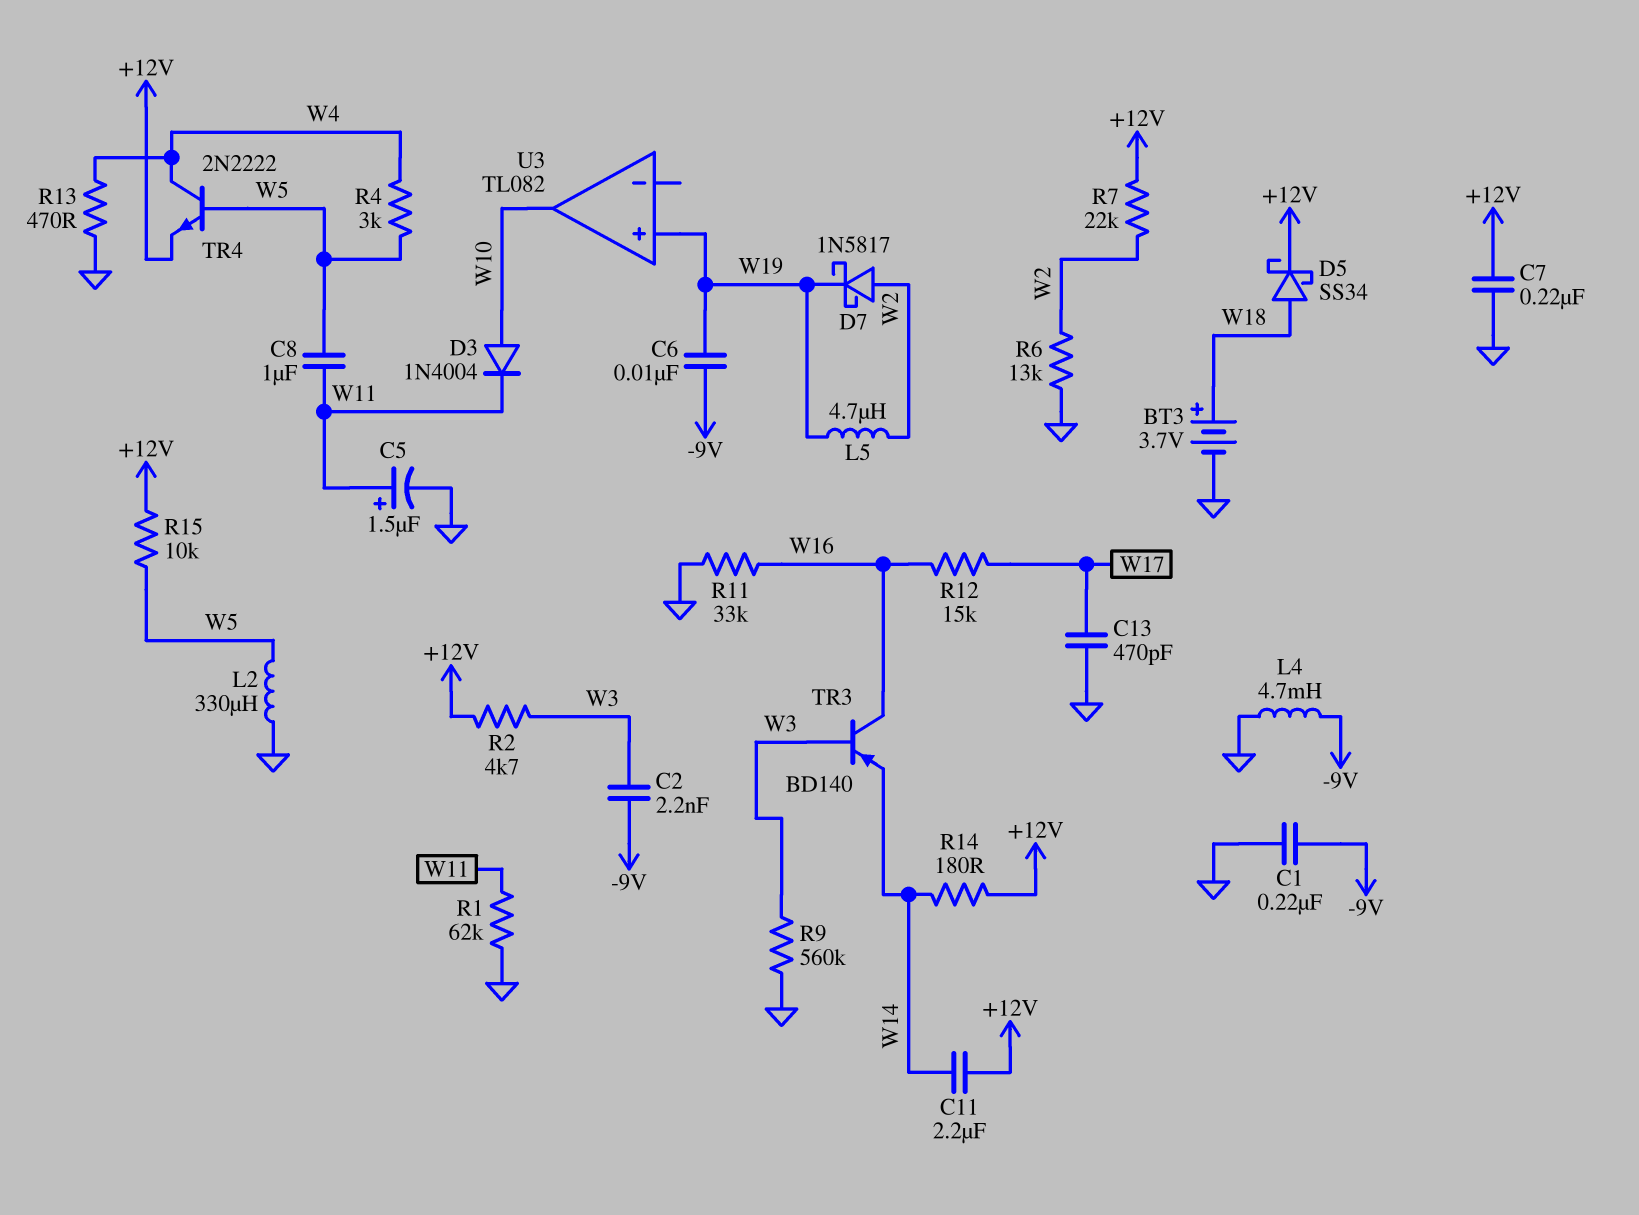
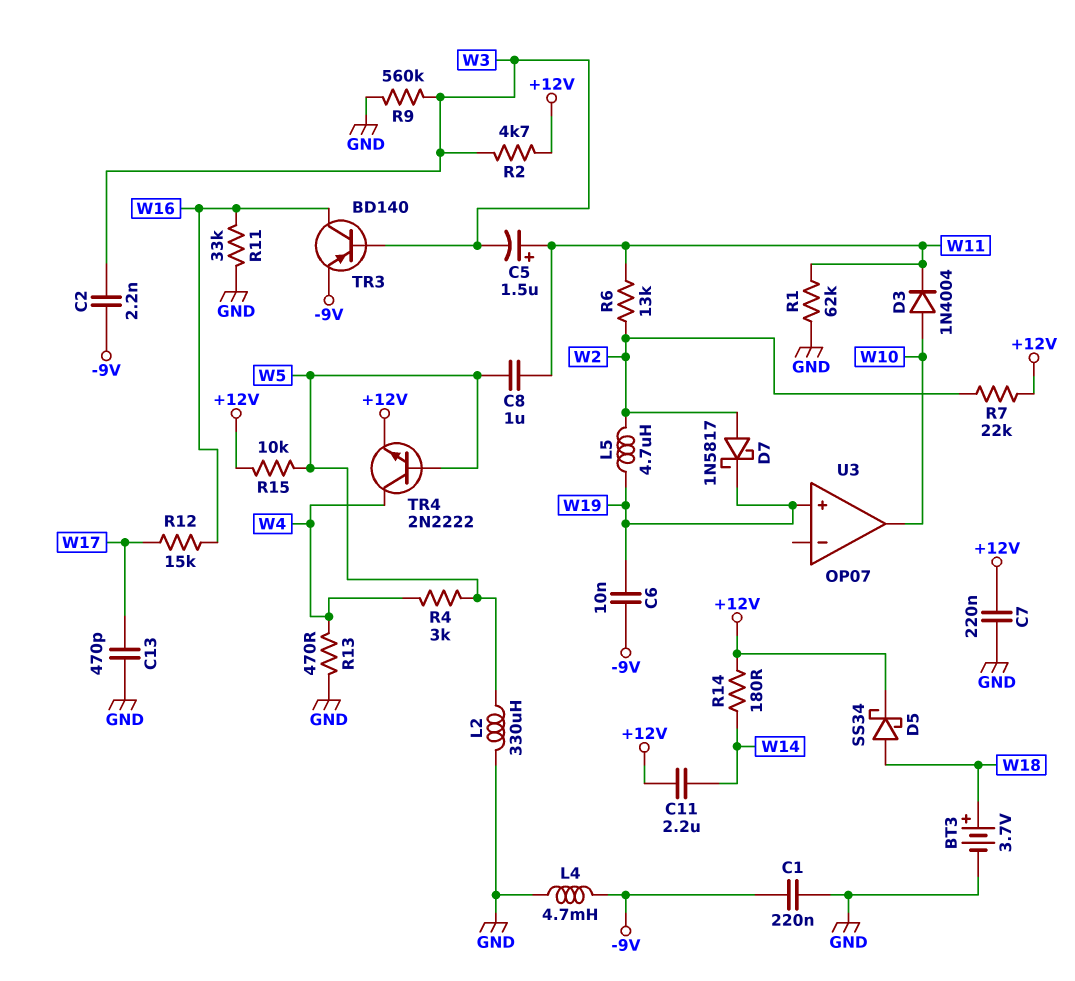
C5: 1.5uF (plus W11, minus GND) -> 1.5uF (plus W11, minus W3)
R6: 13k (GND, W2) -> 13k (W2, W11)
TR3: PNP BD140 (B W3, C W16, E W14) -> PNP BD140 (B W3, C W16, E -9V)
U3: TL082 -> OP07

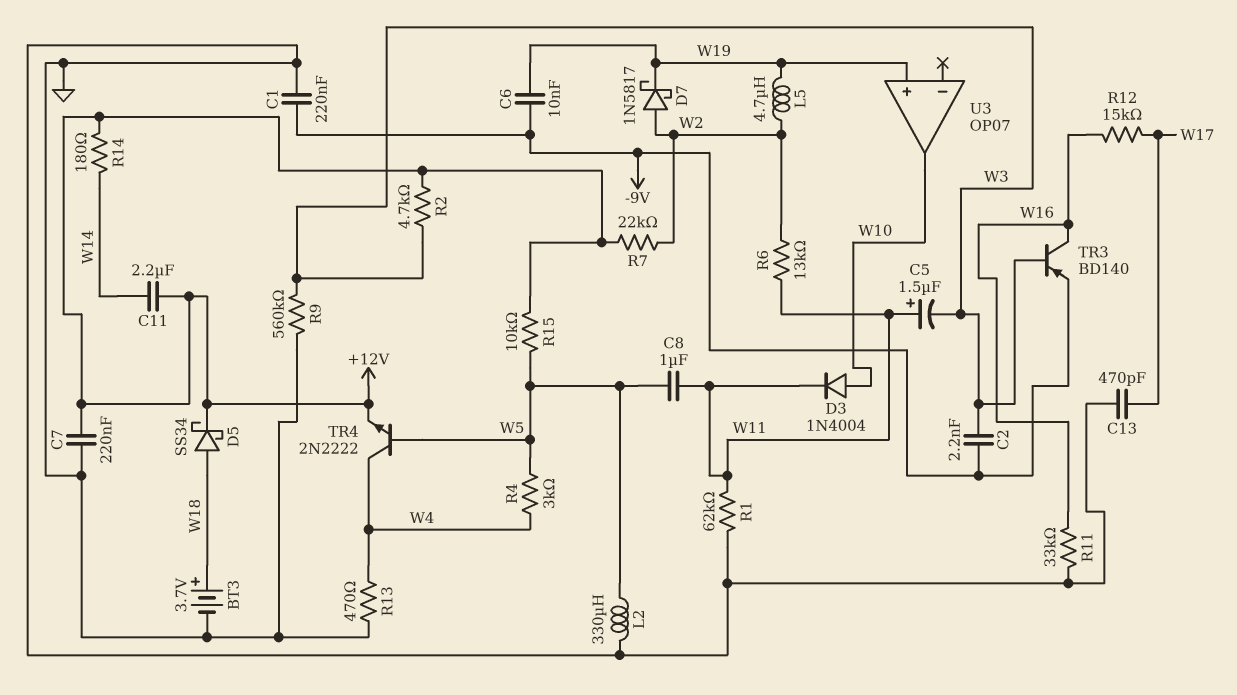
L4: 4.7mH (-9V, GND) -> none

